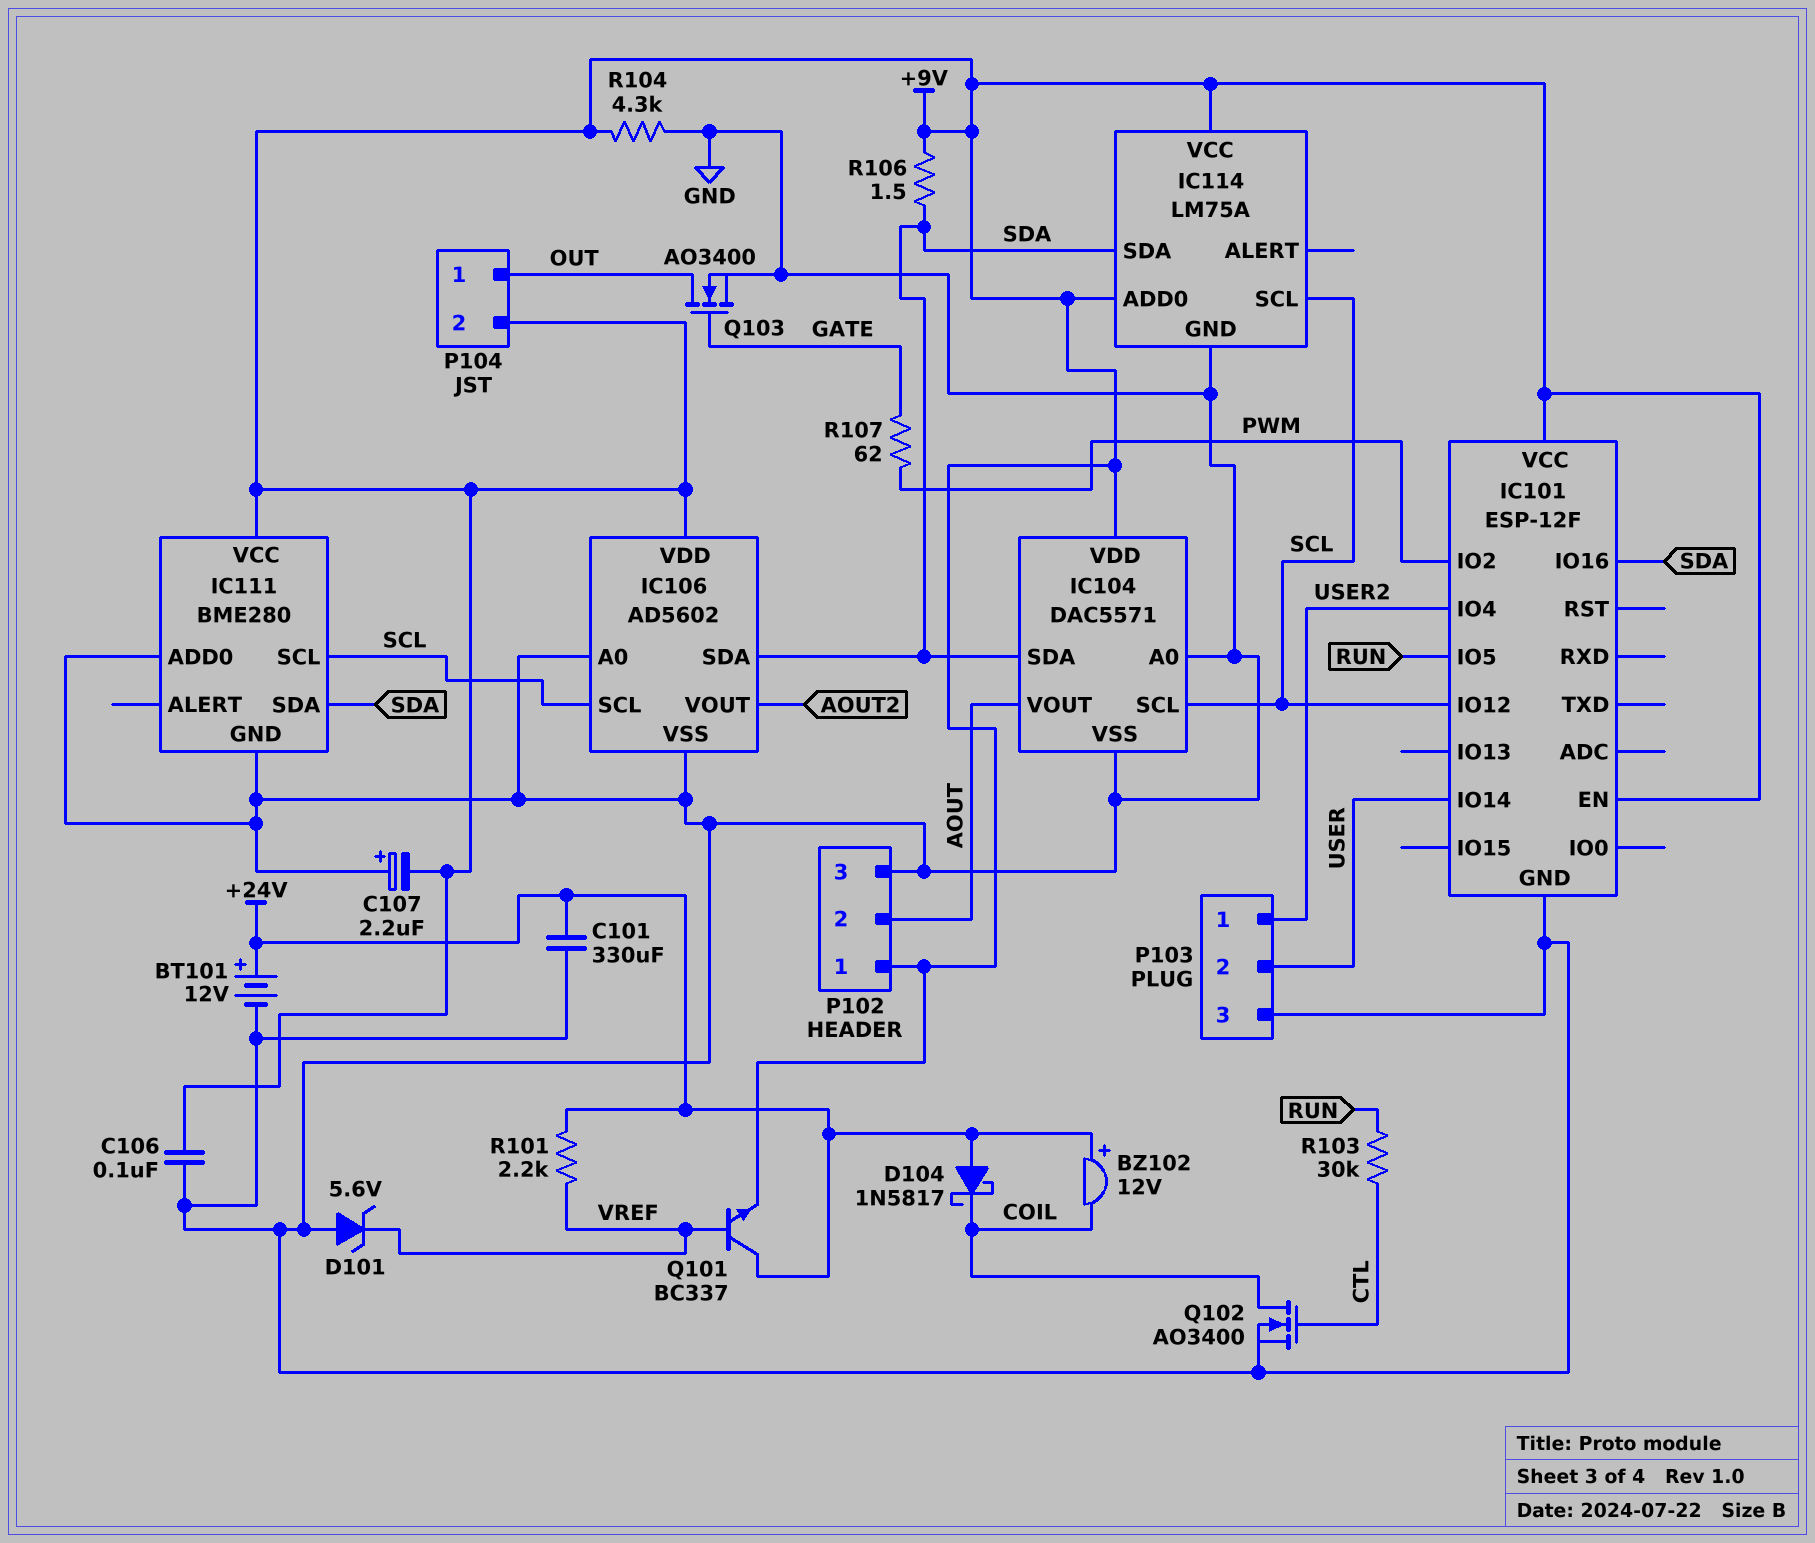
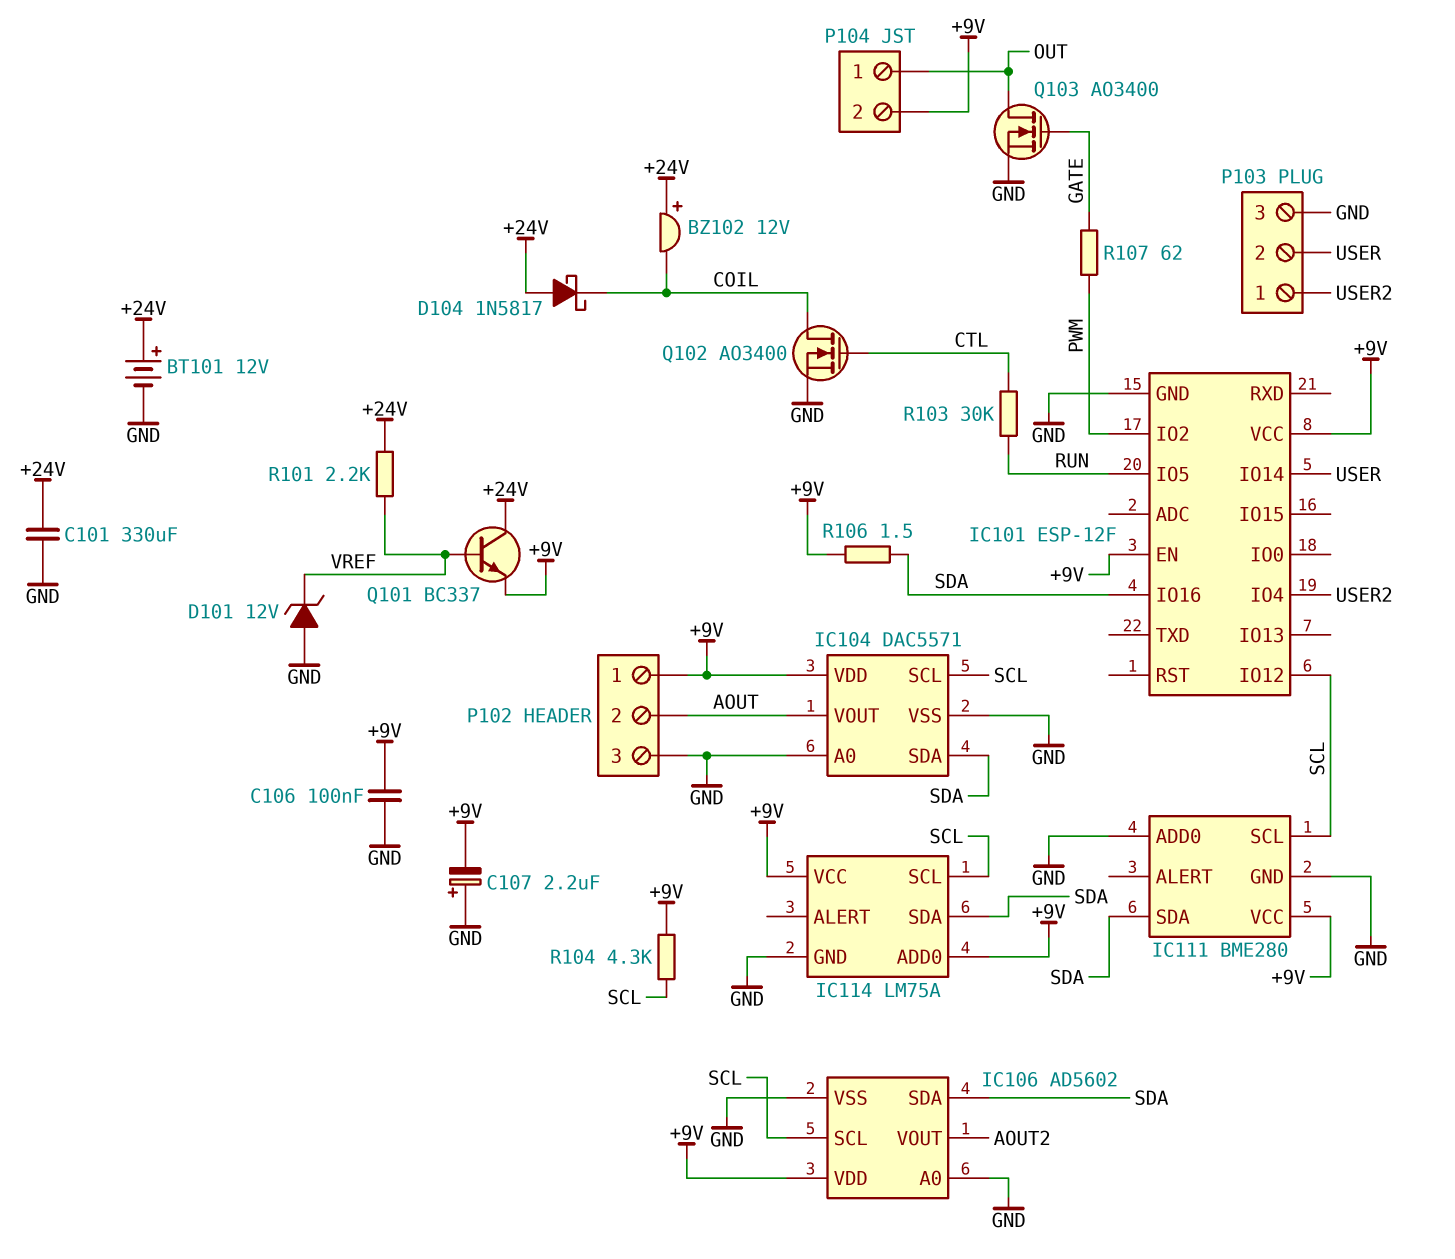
D101: zener 5.6V (A GND, K VREF) -> zener 12V (A GND, K VREF)
R104: 4.3k (+9V, GND) -> 4.3k (+9V, SCL)

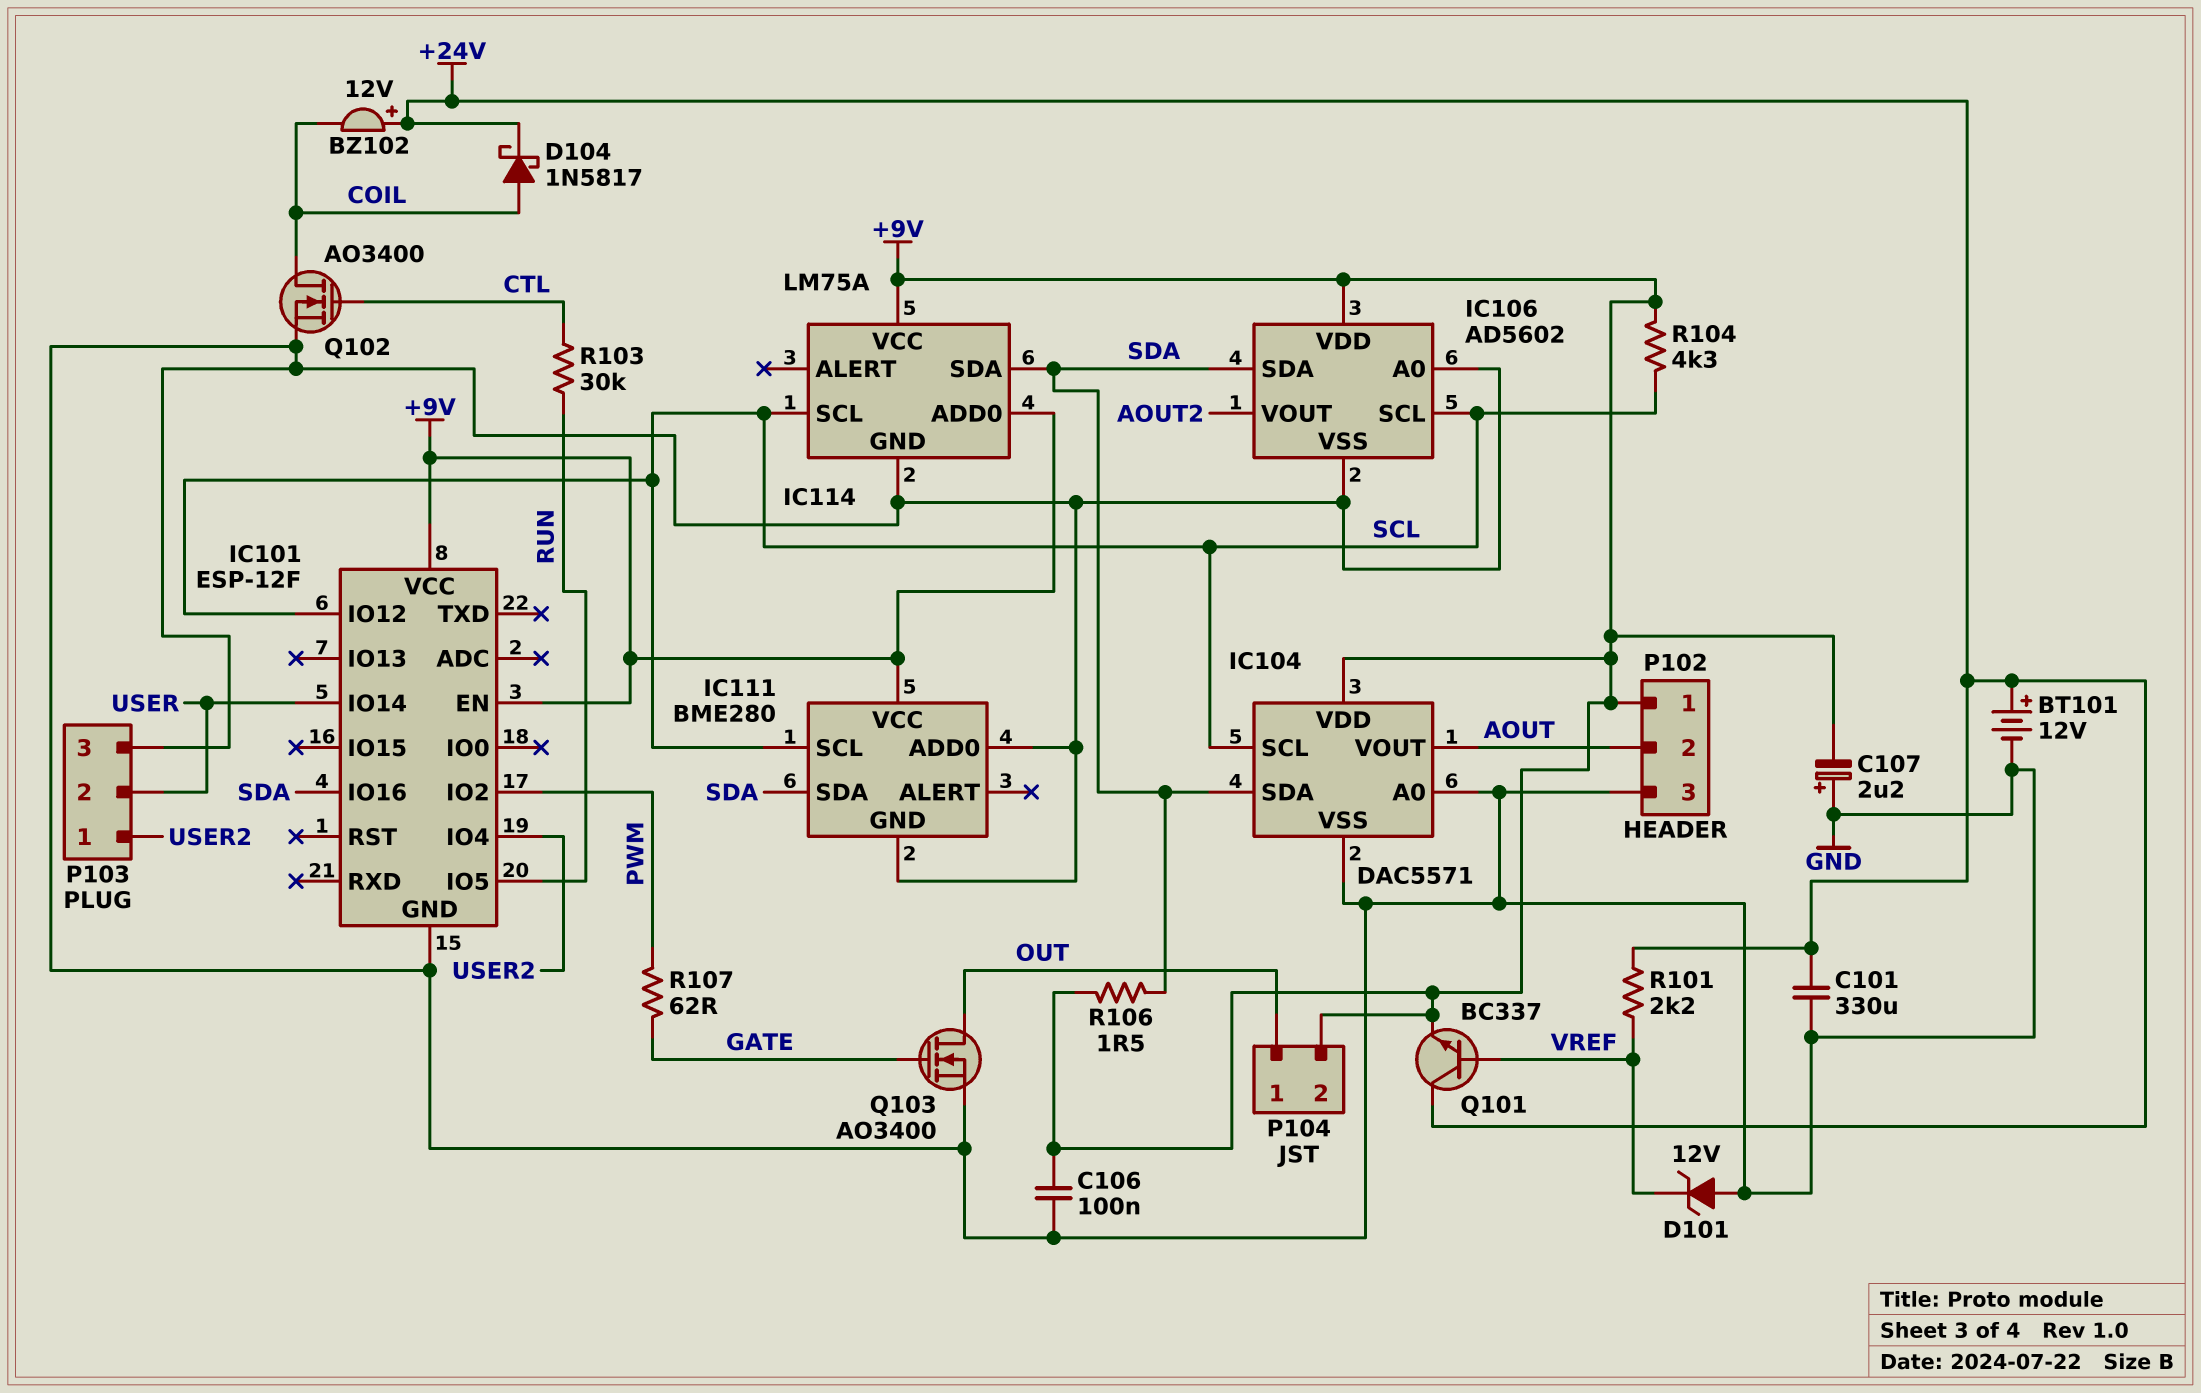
D104: schottky 1N5817 (A +24V, K COIL) -> schottky 1N5817 (A COIL, K +24V)

